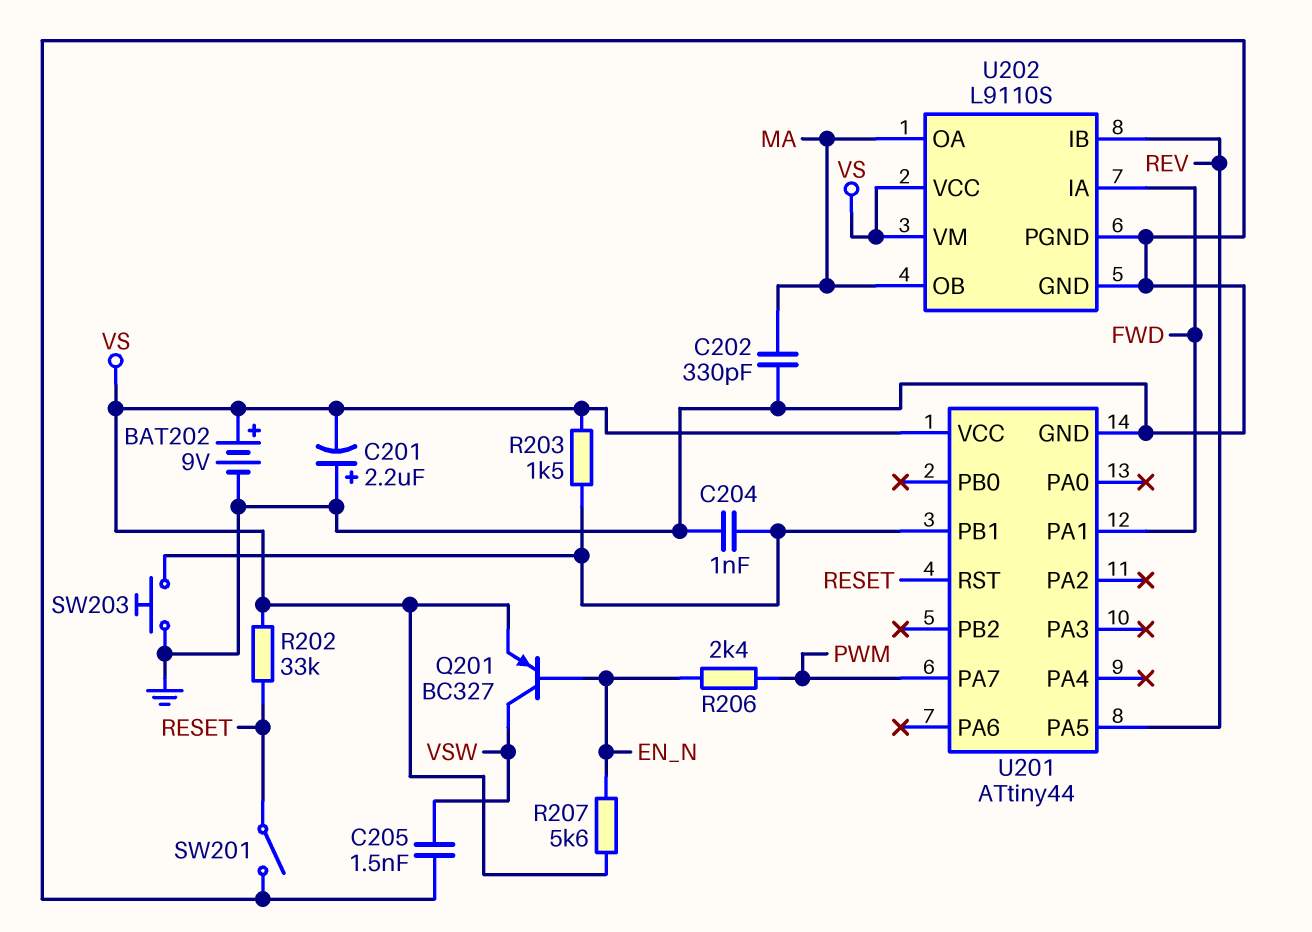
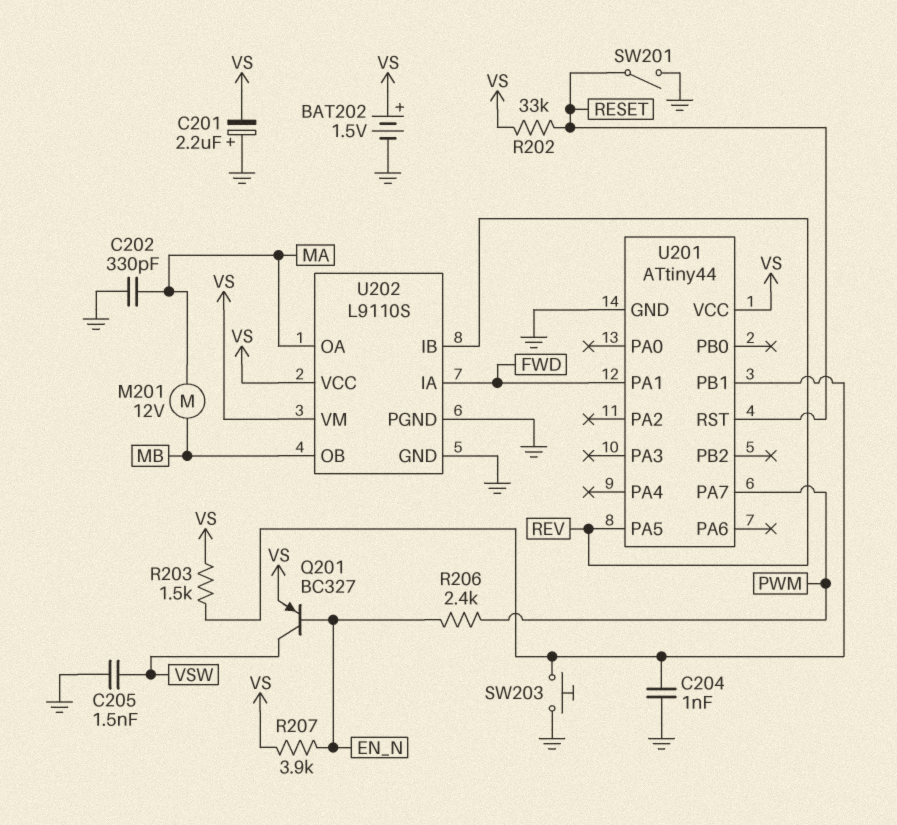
BAT202: 9V (plus VS, minus GND) -> 1.5V (plus VS, minus GND)
M201: none -> motor 12V (MA, MB)
R207: 5.6k (EN_N, VS) -> 3.9k (EN_N, VS)
U202 pin OB: MA -> MB

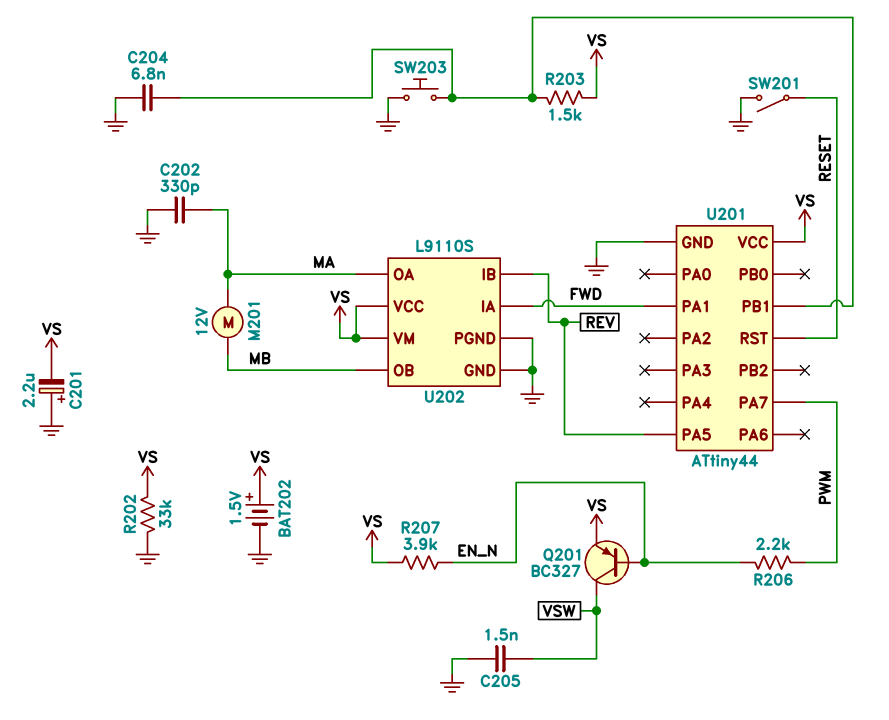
C204: 1nF (GND, U201/PB1) -> 6.8nF (GND, U201/PB1)
R202: 33k (RESET, VS) -> 33k (GND, VS)
R206: 2.4k (EN_N, PWM) -> 2.2k (EN_N, PWM)

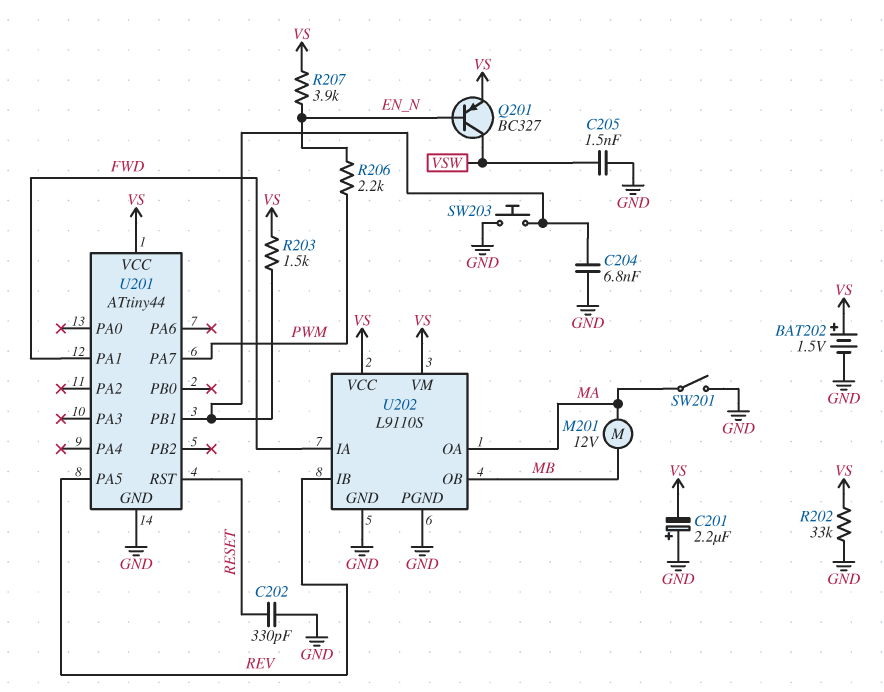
C202: 330pF (GND, MA) -> 330pF (GND, RESET)
SW201: switch (GND, RESET) -> switch (GND, MA)

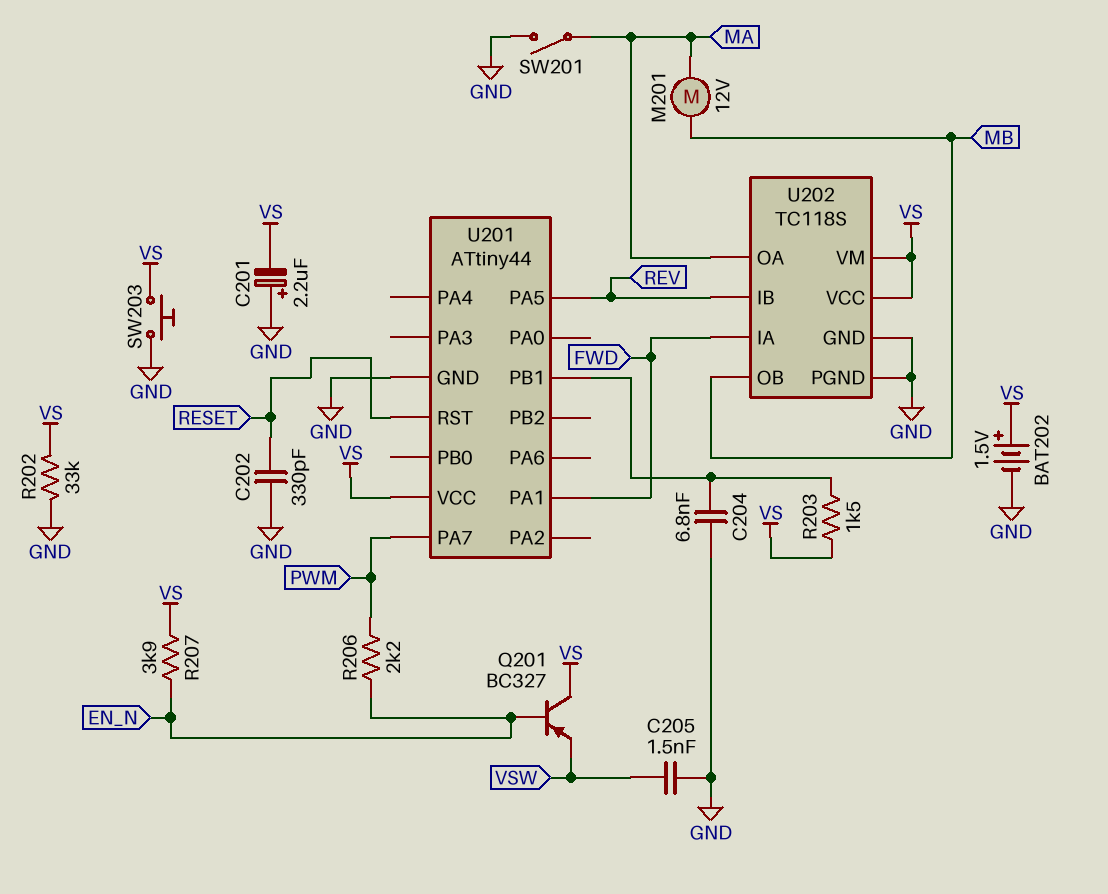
Q201: PNP BC327 (B EN_N, C VSW, E VS) -> PNP BC327 (B EN_N, C VS, E VSW)
SW203: button (GND, U201/PB1) -> button (GND, VS)
U202: L9110S -> TC118S

